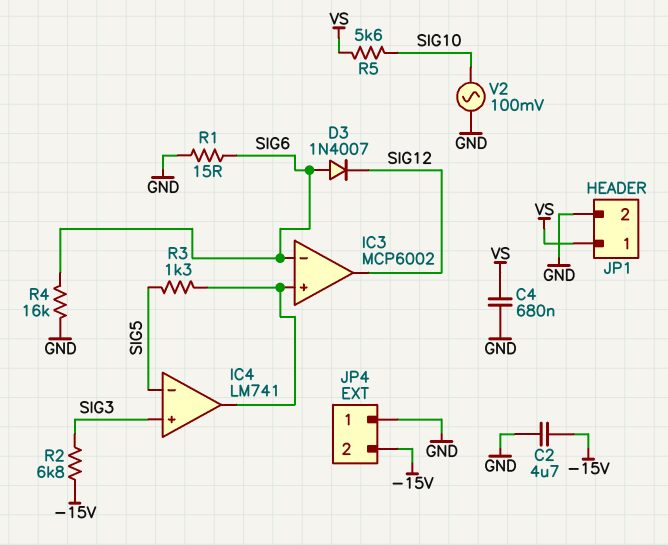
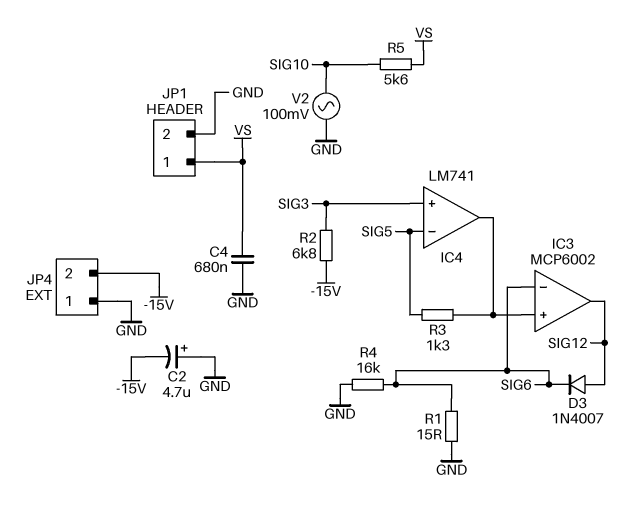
C2: 4.7uF (-15V, GND) -> 4.7uF (plus GND, minus -15V)
D3: diode 1N4007 (A SIG6, K SIG12) -> diode 1N4007 (A SIG12, K SIG6)

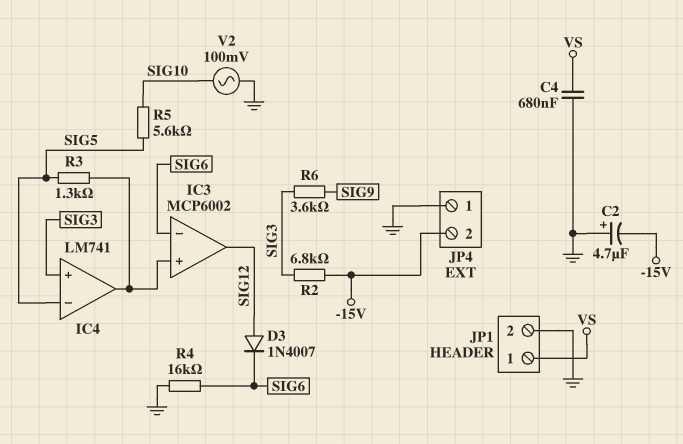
R1: 15 (GND, SIG6) -> none
R5: 5.6k (SIG10, VS) -> 5.6k (SIG5, SIG10)
R6: none -> 3.6k (SIG3, SIG9)

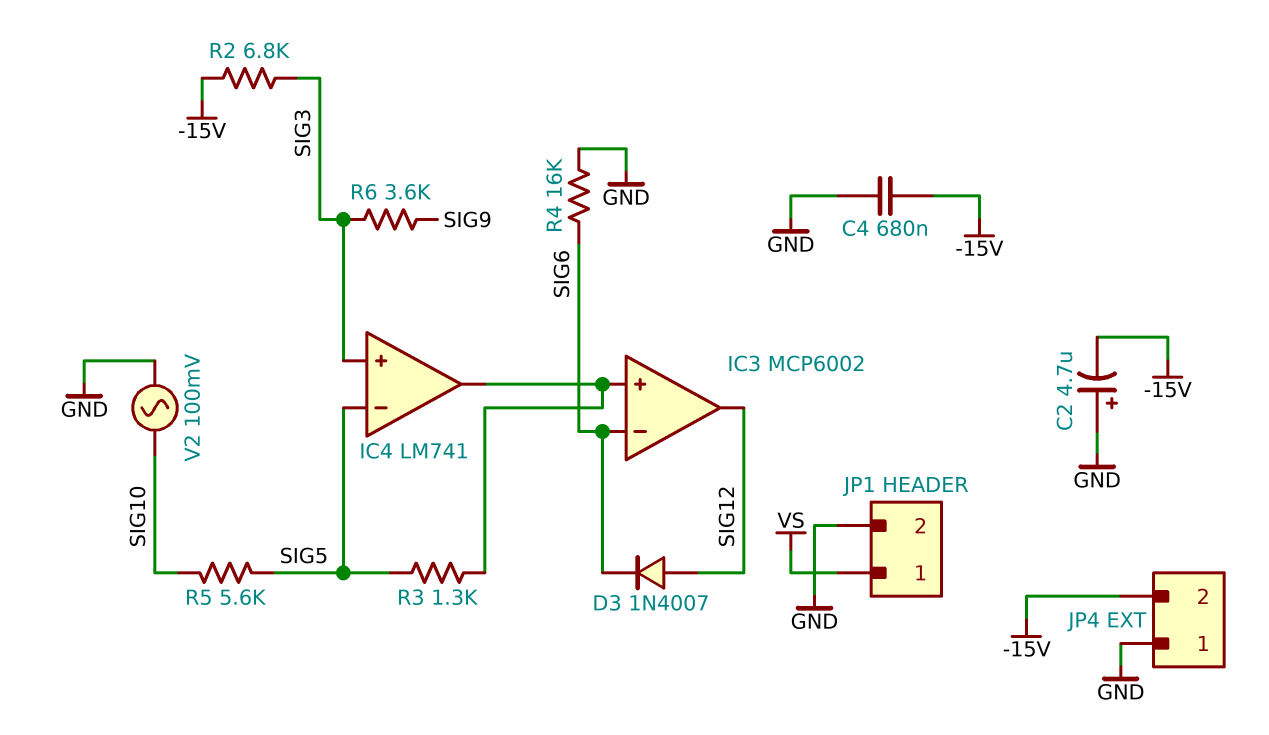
C4: 680nF (GND, VS) -> 680nF (-15V, GND)

